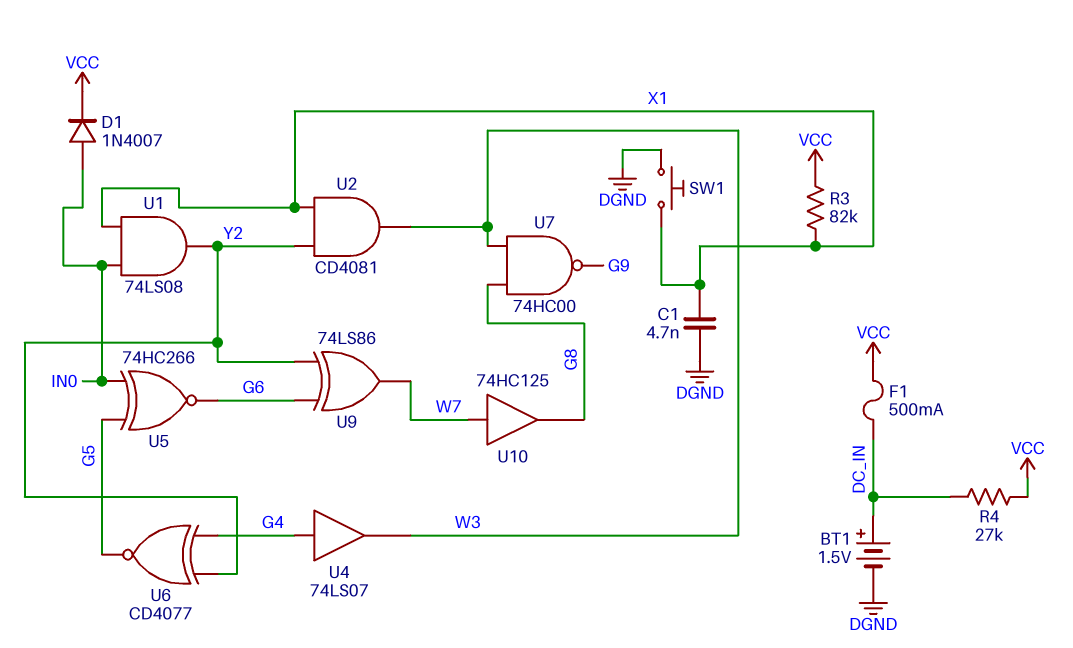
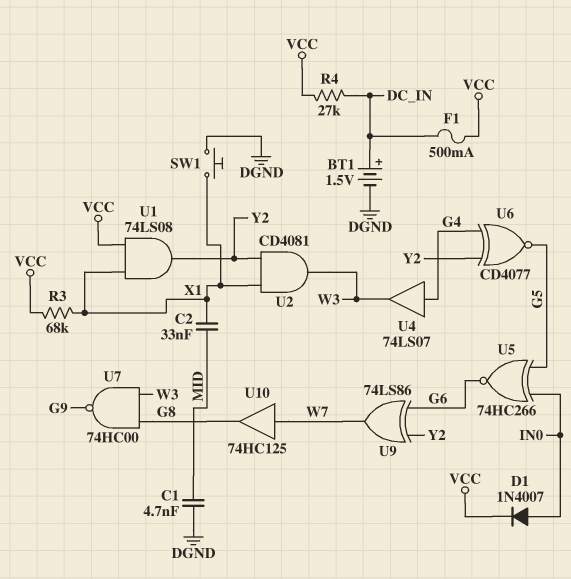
C1: 4.7nF (DGND, X1) -> 4.7nF (DGND, MID)
C2: none -> 33nF (MID, X1)
R3: 82k (VCC, X1) -> 68k (VCC, X1)
U1: AND 74LS08 (in IN0, in X1, out Y2) -> AND 74LS08 (in VCC, in X1, out Y2)

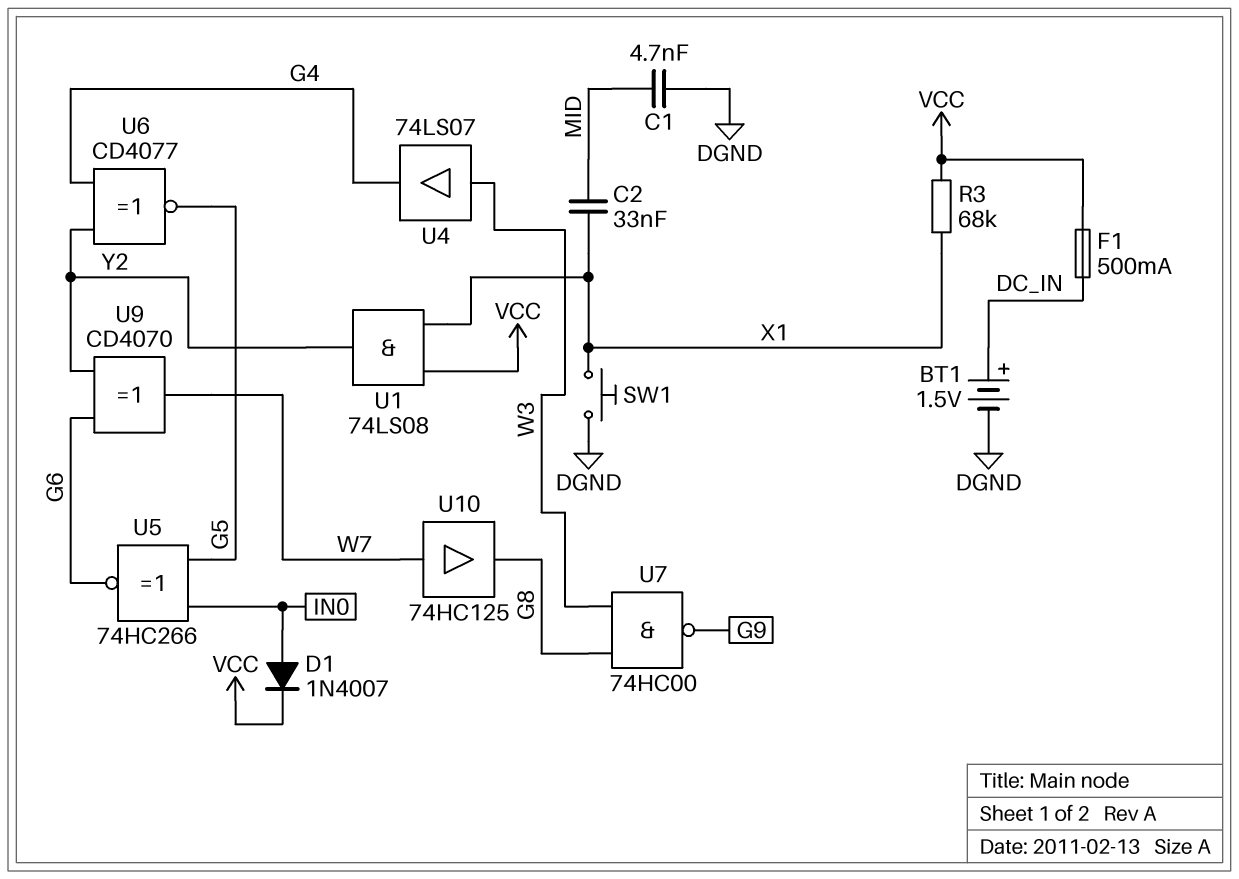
R4: 27k (DC_IN, VCC) -> none
U2: AND CD4081 (in X1, in Y2, out W3) -> none
U4: buffer 74LS07 (in G4, out W3) -> buffer 74LS07 (in W3, out G4)
U9: XOR 74LS86 (in G6, in Y2, out W7) -> XOR CD4070 (in G6, in Y2, out W7)

